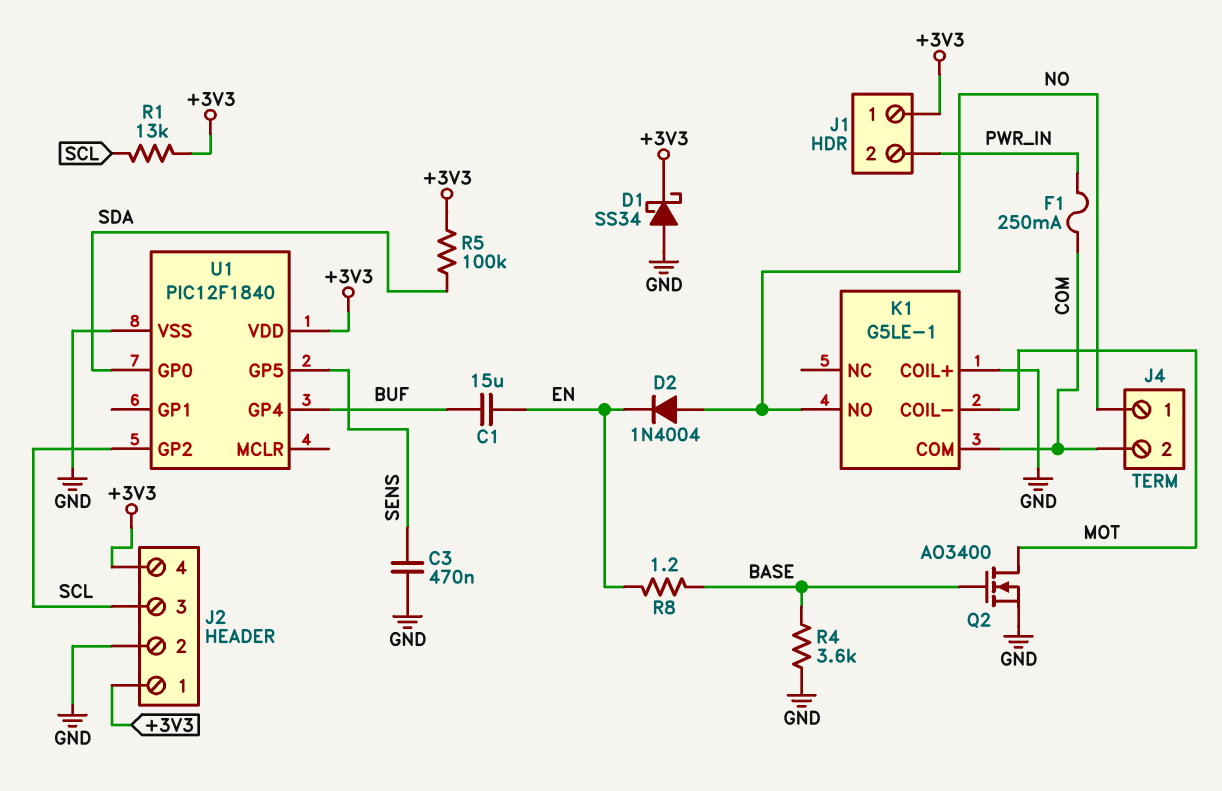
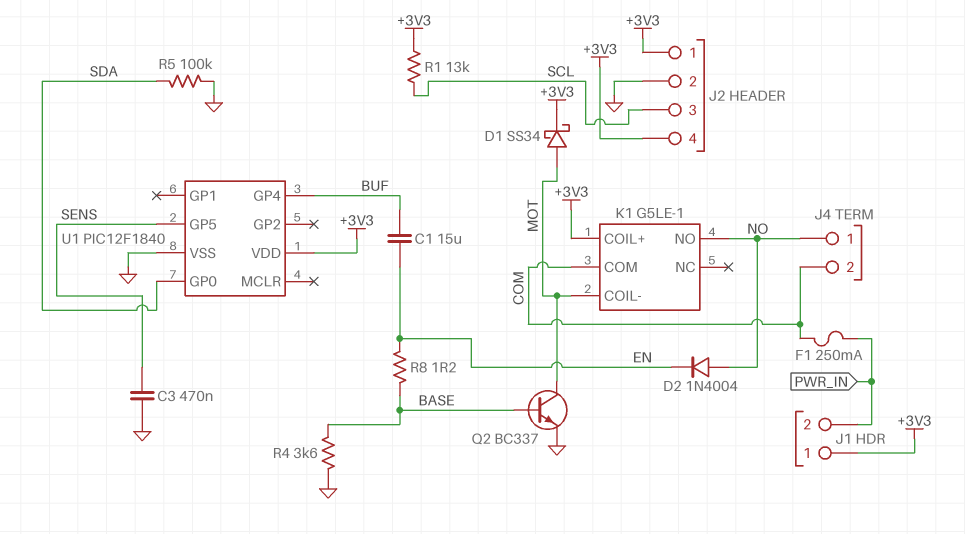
D1: schottky SS34 (A GND, K +3V3) -> schottky SS34 (A MOT, K +3V3)
K1 pin COIL+: GND -> +3V3
Q2: NMOS AO3400 (G BASE, D MOT, S GND) -> NPN BC337 (B BASE, C MOT, E GND)
R5: 100k (+3V3, SDA) -> 100k (GND, SDA)
U1 pin GP2: SCL -> none

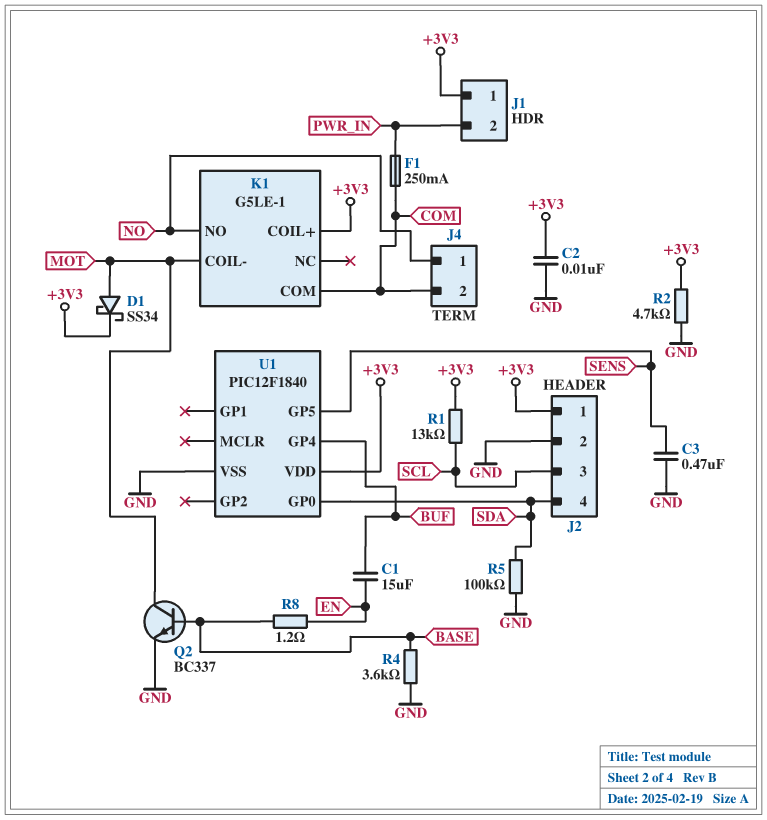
C2: none -> 10nF (+3V3, GND)
D2: diode 1N4004 (A NO, K EN) -> none
J2 pin 4: +3V3 -> SDA
R2: none -> 4.7k (+3V3, GND)

